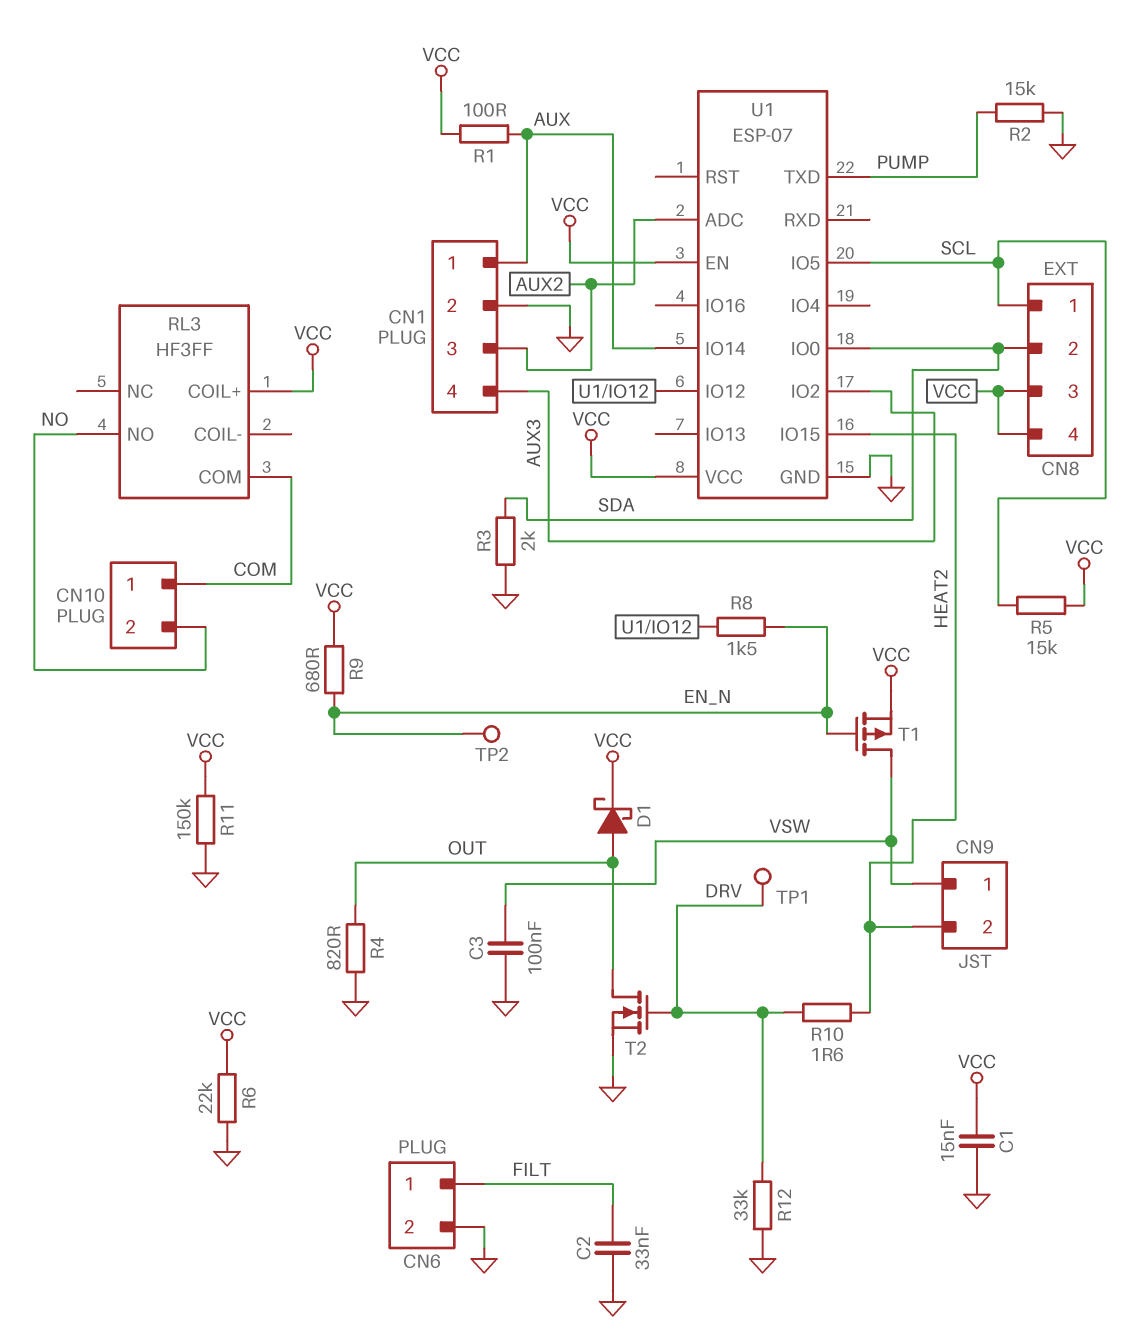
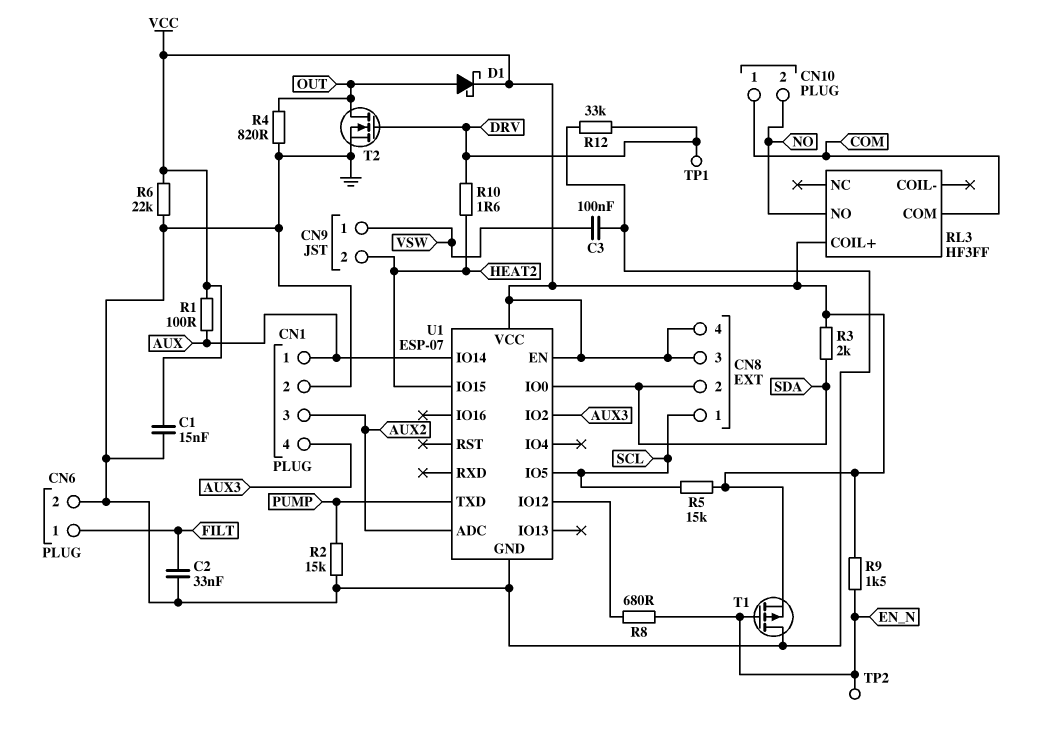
R3: 2k (GND, SDA) -> 2k (SDA, VCC)
R8: 1.5k (EN_N, U1/IO12) -> 680 (EN_N, U1/IO12)
R9: 680 (EN_N, VCC) -> 1.5k (EN_N, VCC)
R11: 150k (GND, VCC) -> none
T1: PMOS (G EN_N, D VSW, S VCC) -> PMOS (G EN_N, D GND, S VCC)

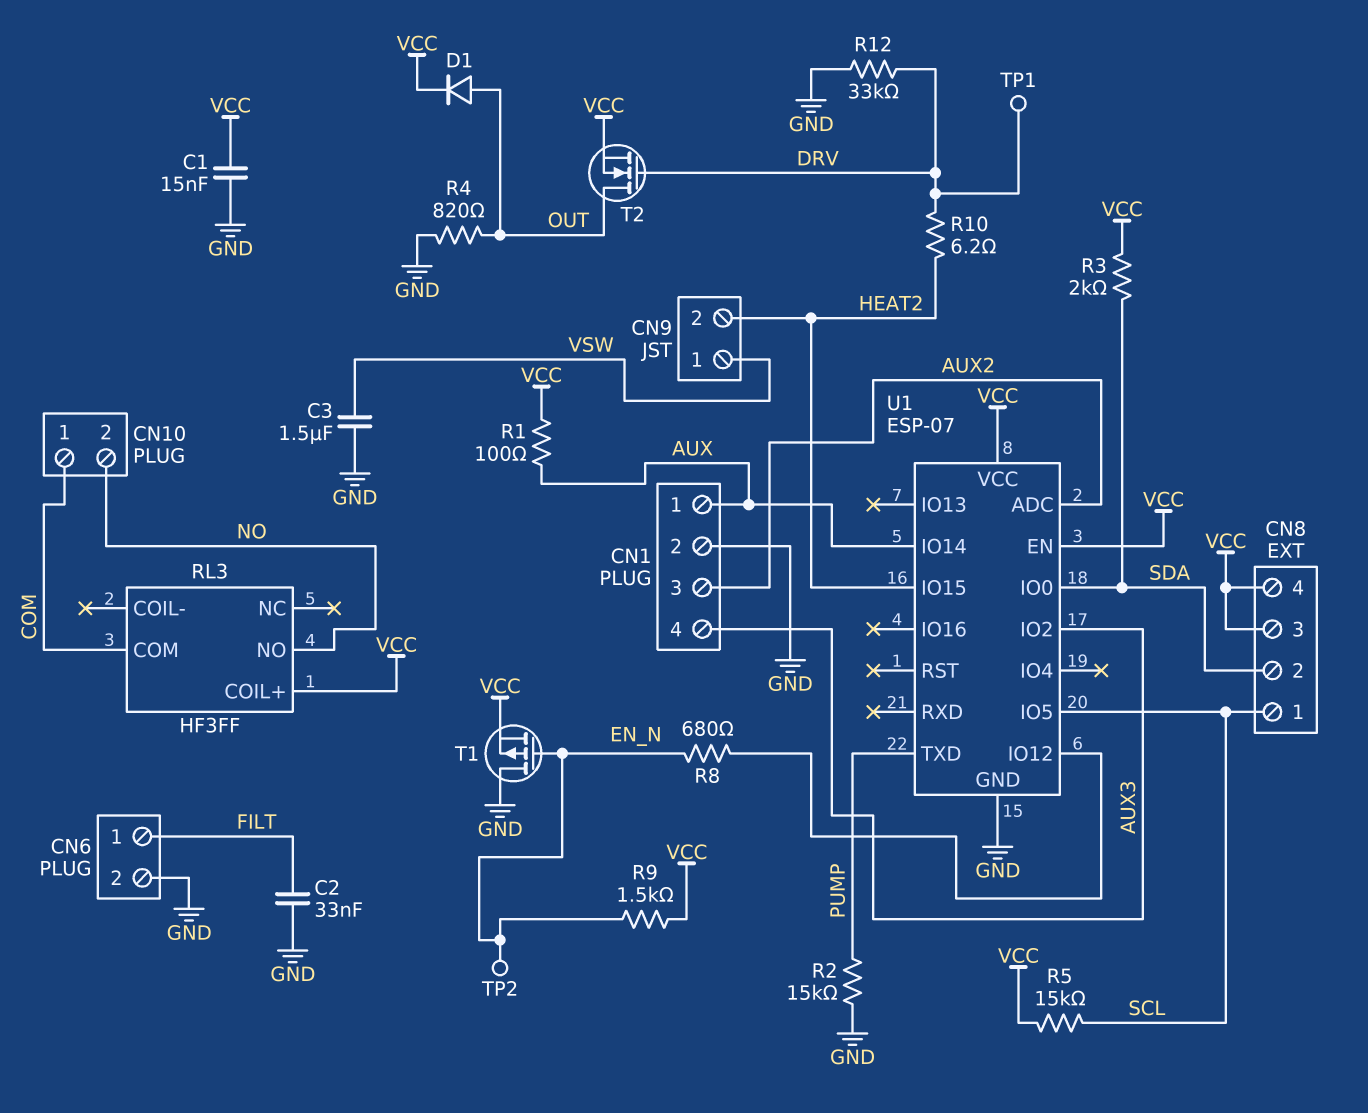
C3: 100nF (GND, VSW) -> 1.5uF (GND, VSW)
D1: schottky (A OUT, K VCC) -> diode (A OUT, K VCC)
R6: 22k (GND, VCC) -> none
R10: 1.6 (DRV, HEAT2) -> 6.2 (DRV, HEAT2)
T2: NMOS (G DRV, D OUT, S GND) -> NMOS (G DRV, D OUT, S VCC)

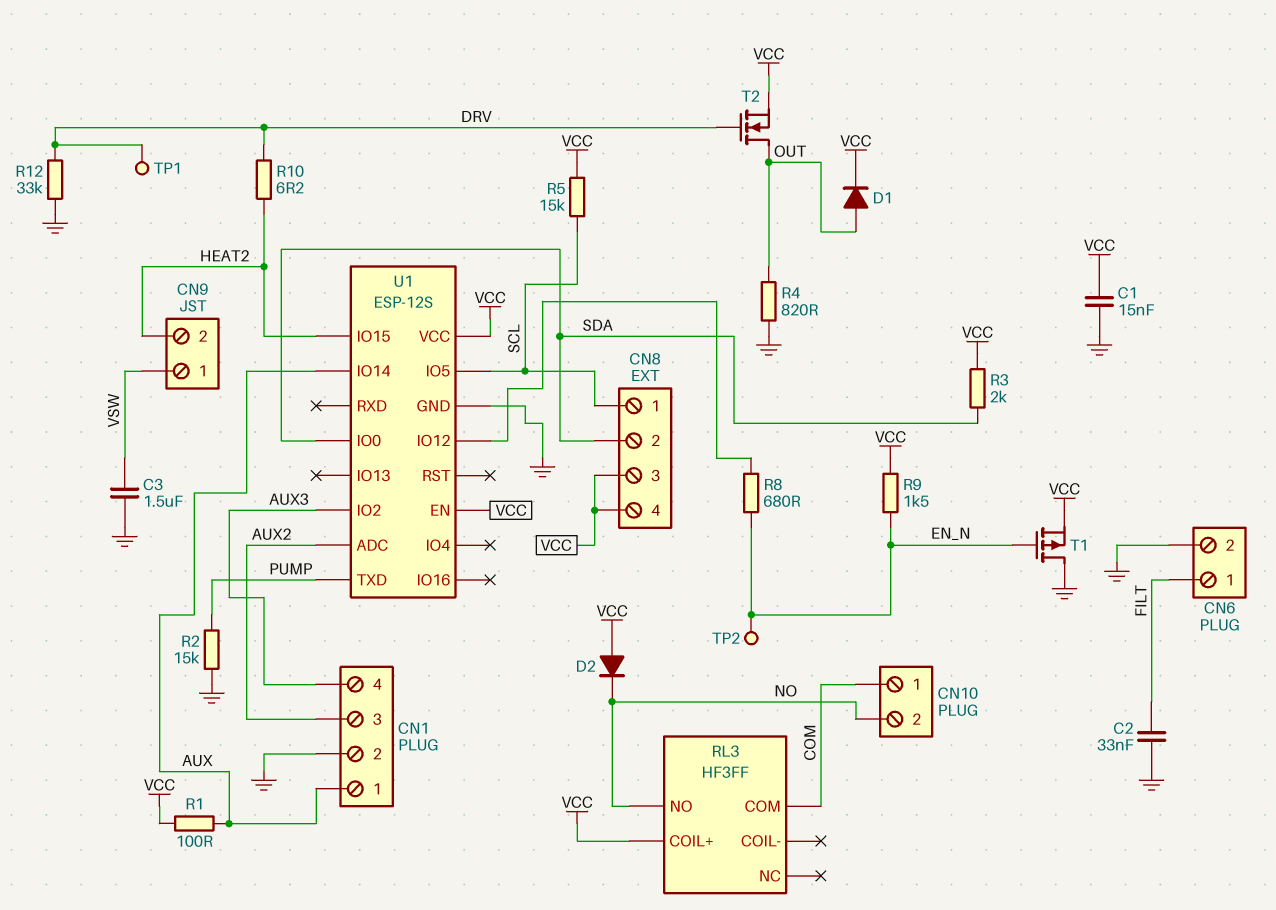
D2: none -> diode (A VCC, K NO)
U1: ESP-07 -> ESP-12S

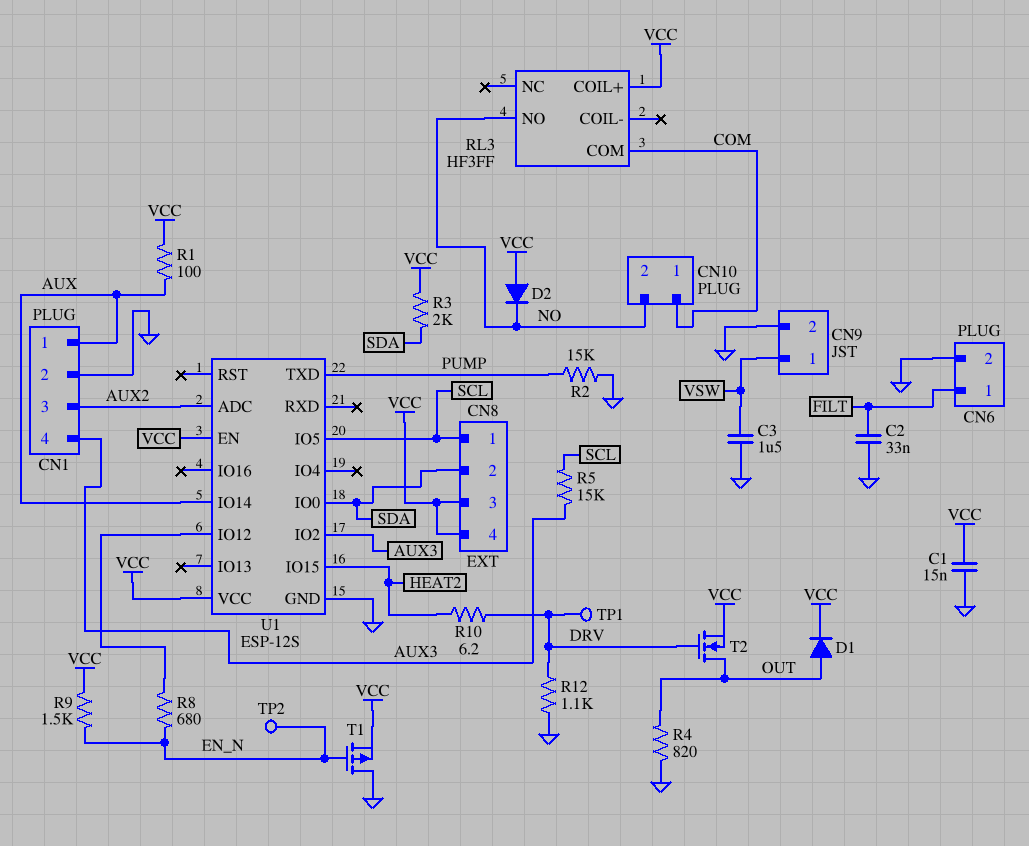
CN9 pin 2: HEAT2 -> GND
R5: 15k (SCL, VCC) -> 15k (AUX3, SCL)
R12: 33k (DRV, GND) -> 1.1k (DRV, GND)

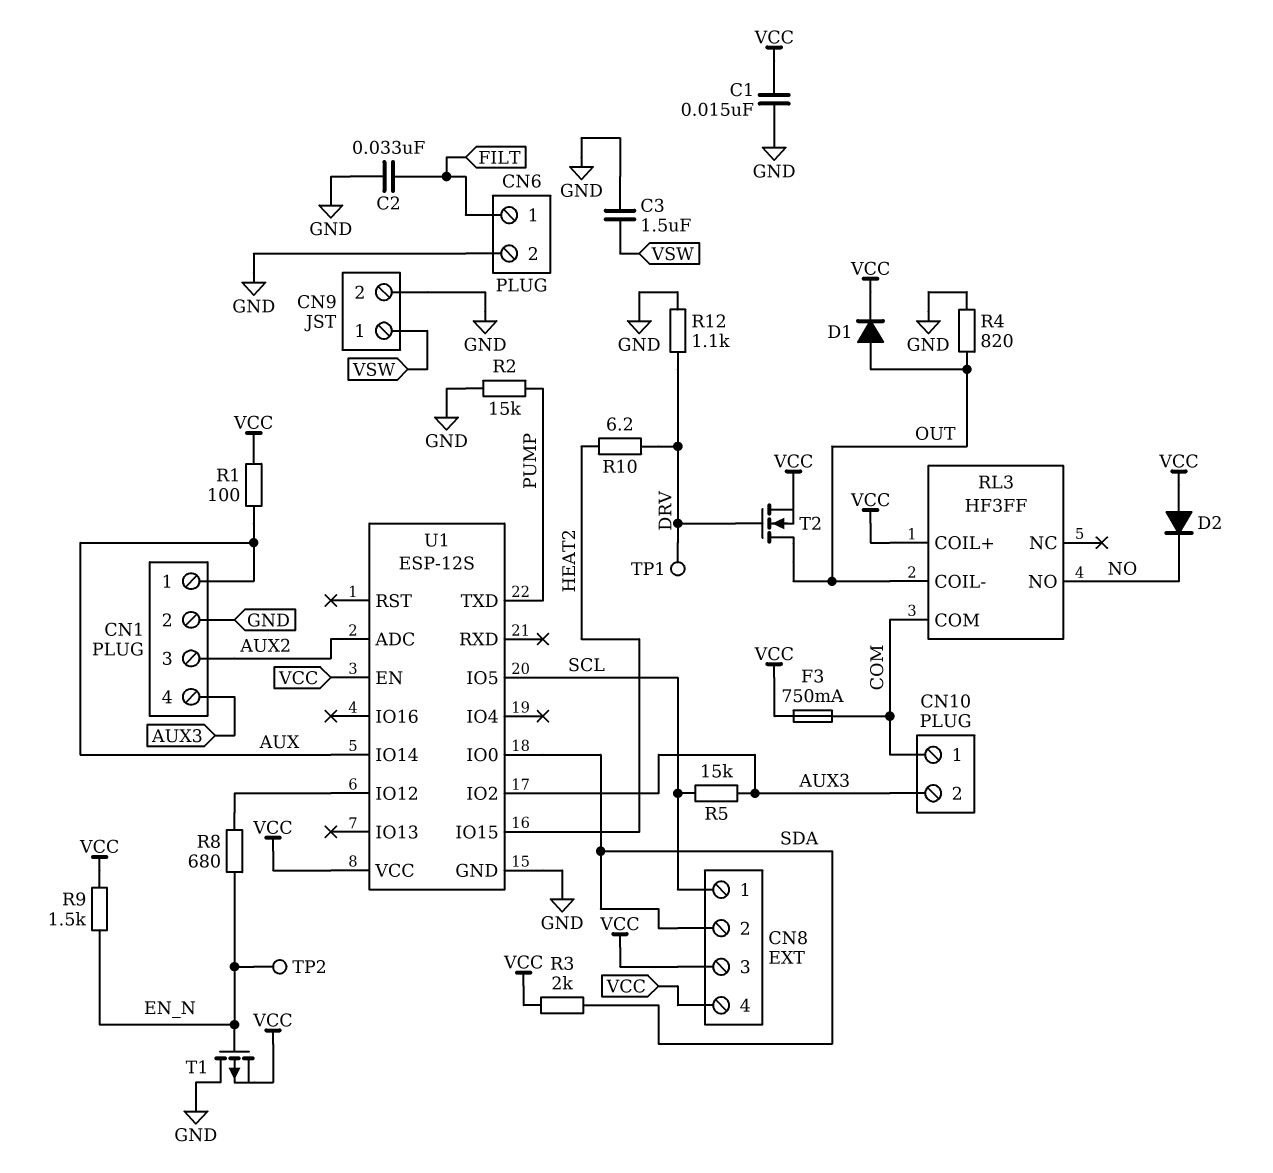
CN10 pin 2: NO -> AUX3
F3: none -> 750mA (COM, VCC)
RL3 pin COIL-: none -> OUT

